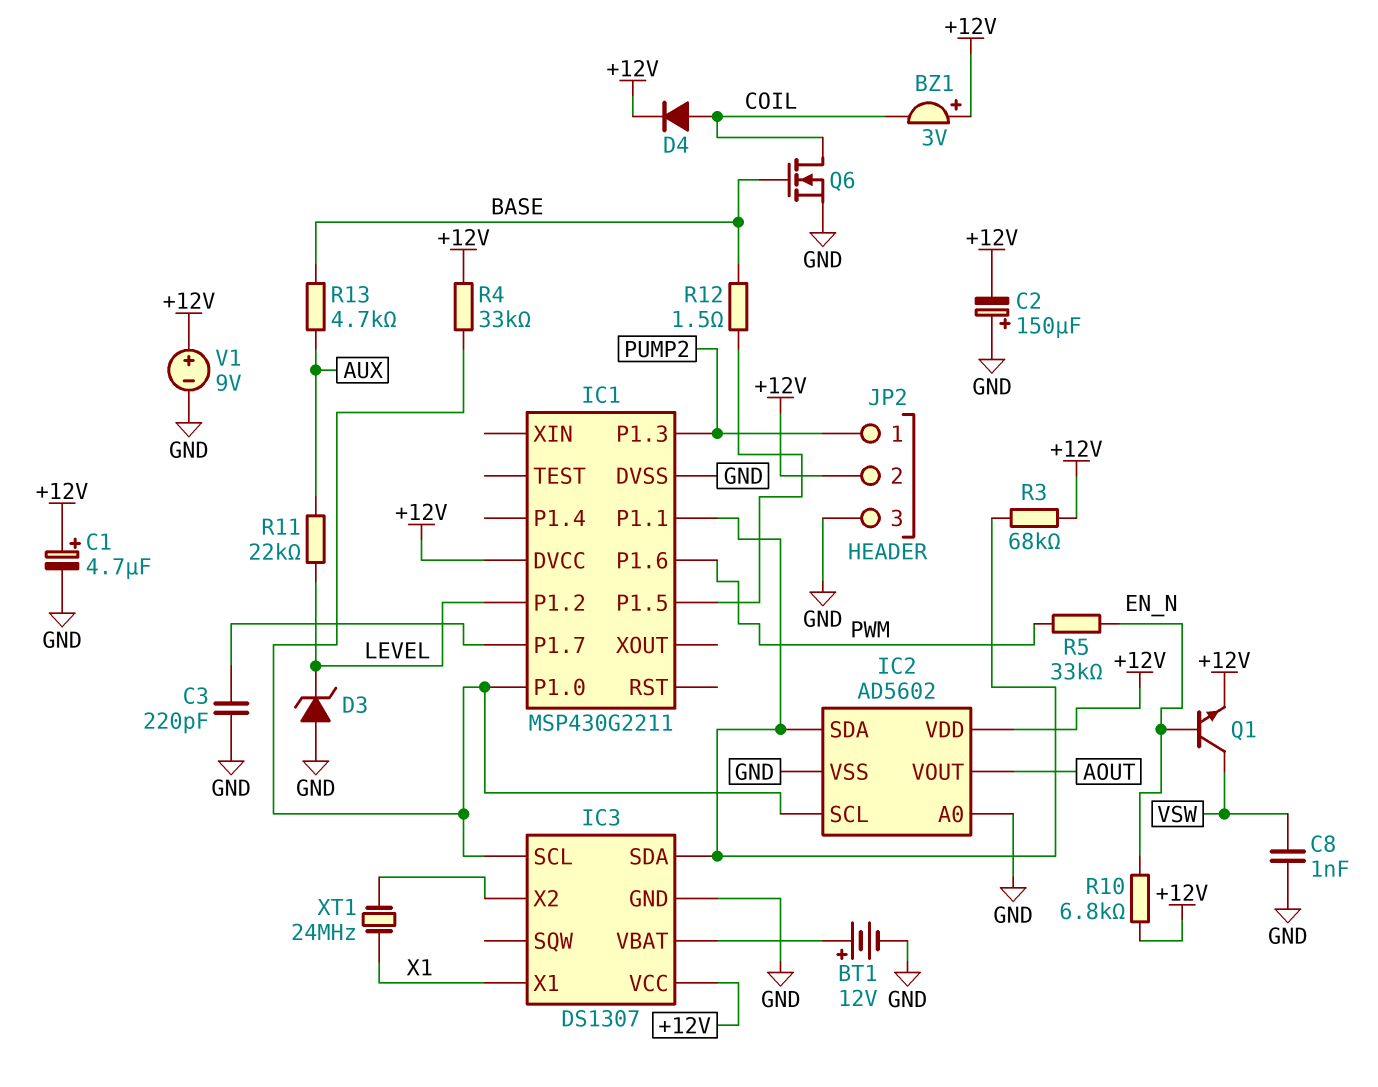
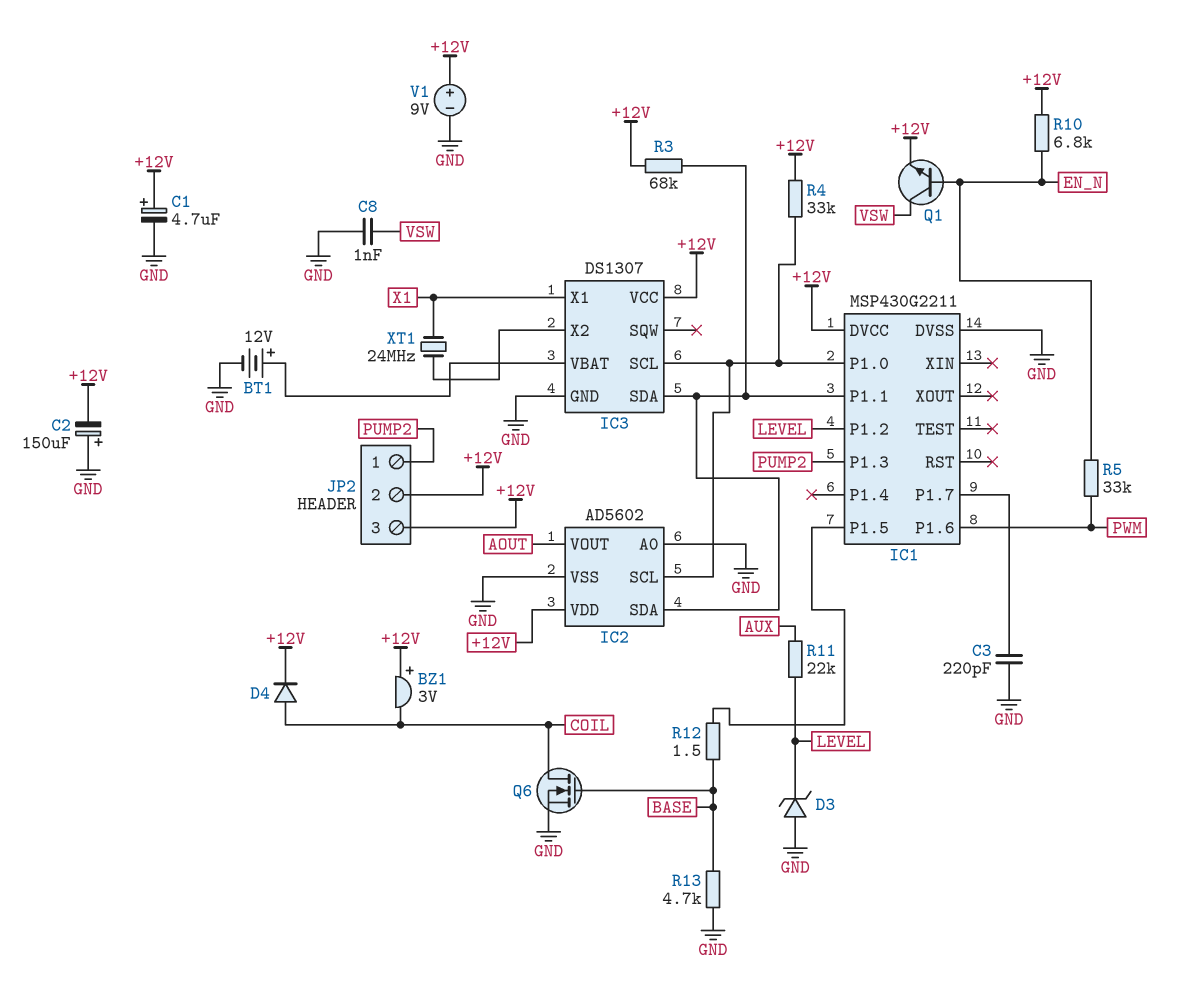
JP2 pin 3: GND -> +12V
R13: 4.7k (AUX, BASE) -> 4.7k (BASE, GND)

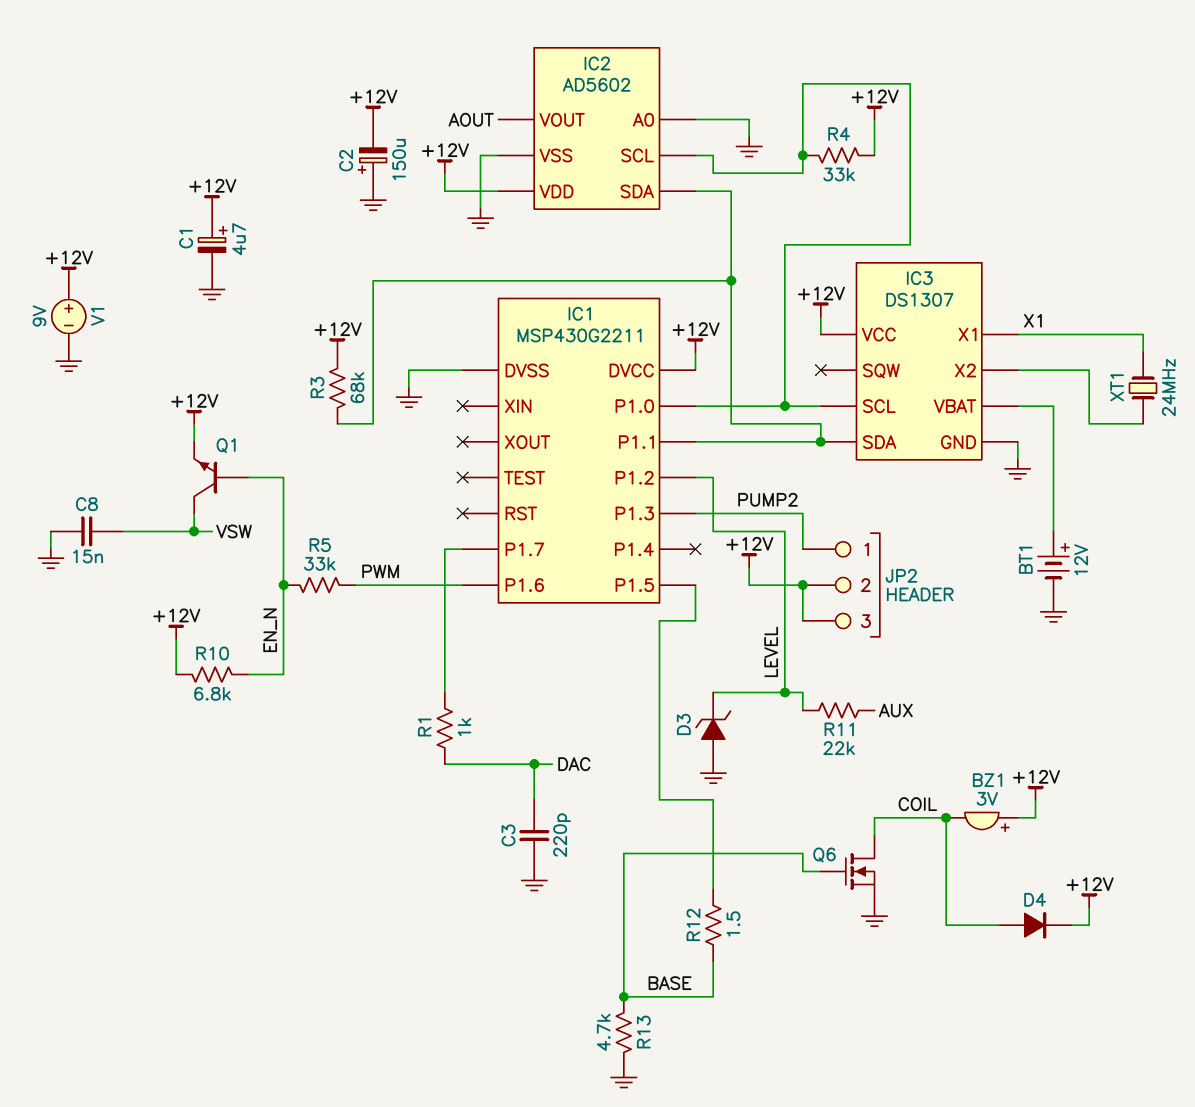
C3: 220pF (GND, IC1/P1.7) -> 220pF (DAC, GND)
C8: 1nF (GND, VSW) -> 15nF (GND, VSW)
R1: none -> 1k (DAC, IC1/P1.7)

